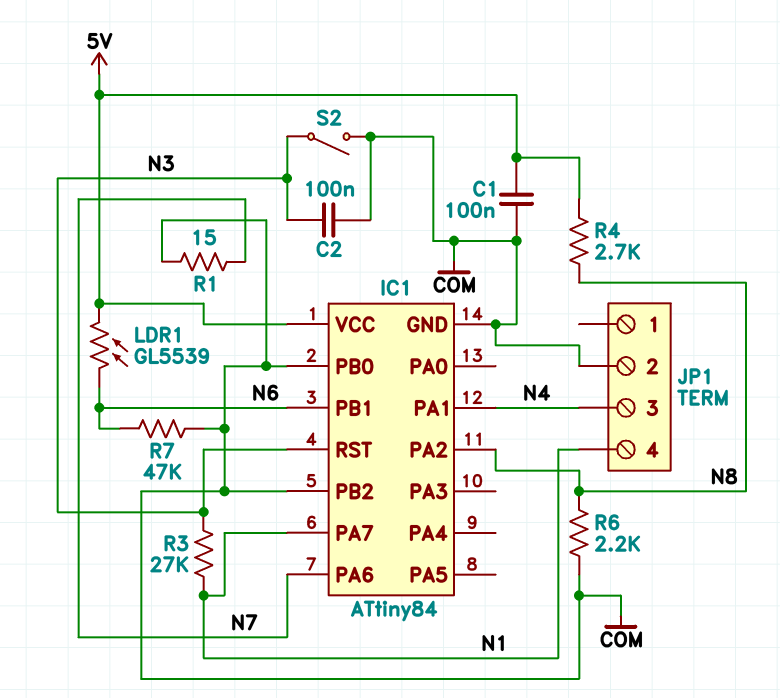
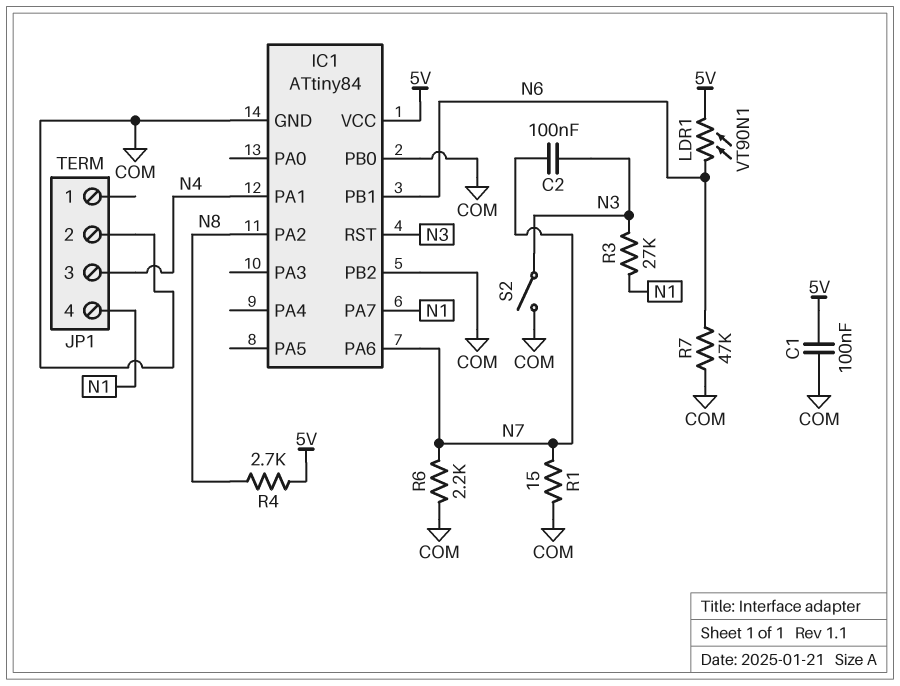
C2: 100nF (COM, N3) -> 100nF (N3, N7)
LDR1: GL5539 (5V, N6) -> VT90N1 (5V, N6)
R6: 2.2k (COM, N8) -> 2.2k (COM, N7)

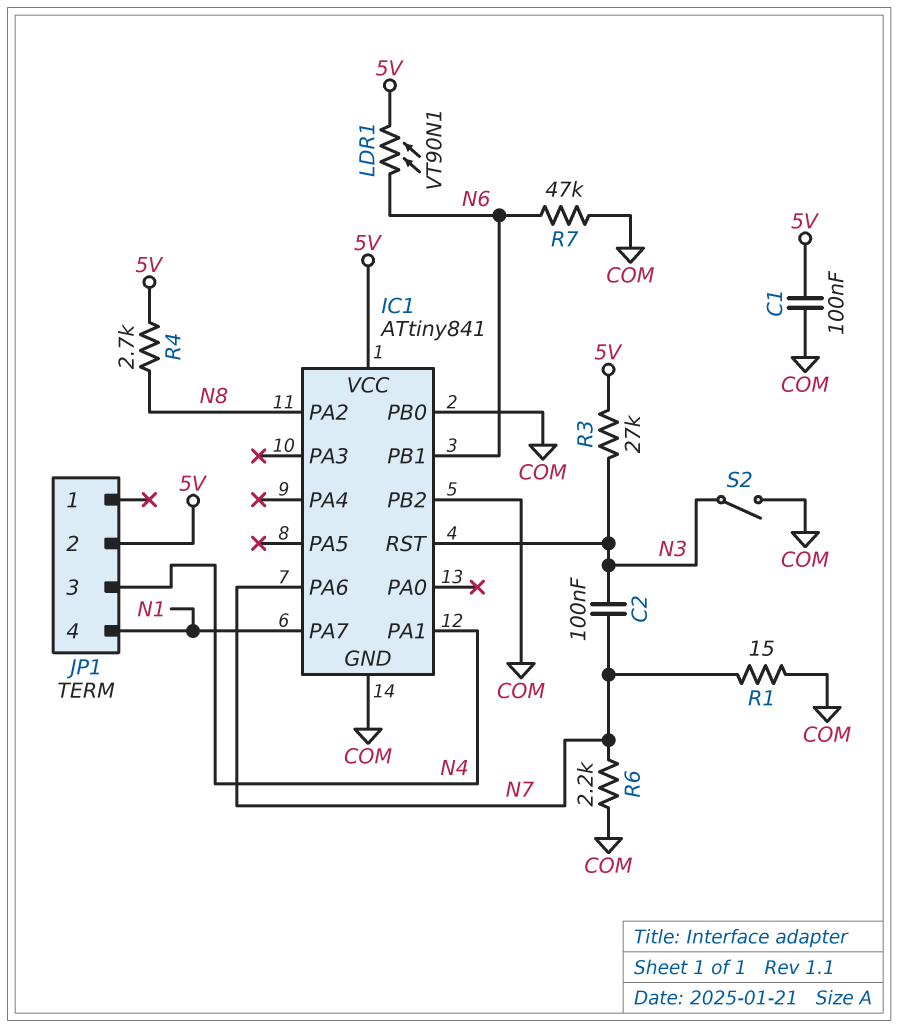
IC1: ATtiny84 -> ATtiny841
JP1 pin 2: COM -> 5V
R3: 27k (N1, N3) -> 27k (5V, N3)

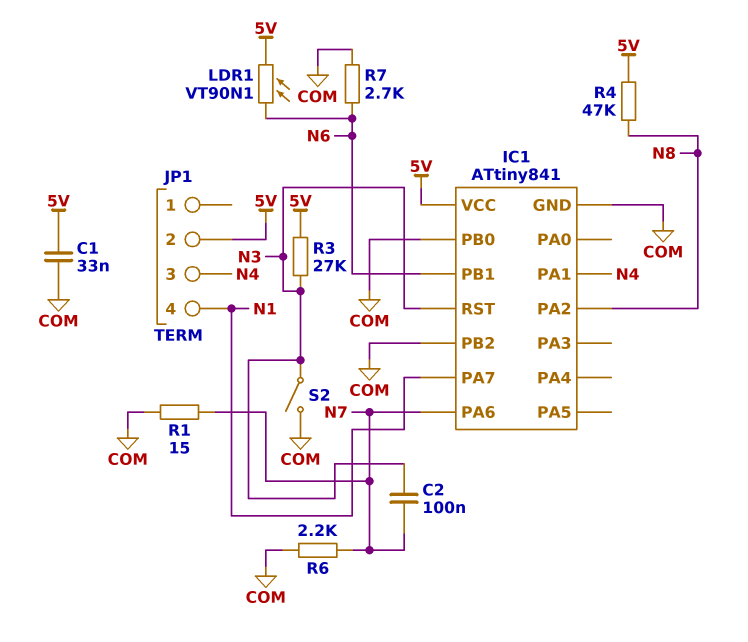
C1: 100nF (5V, COM) -> 33nF (5V, COM)
R4: 2.7k (5V, N8) -> 47k (5V, N8)
R7: 47k (COM, N6) -> 2.7k (COM, N6)

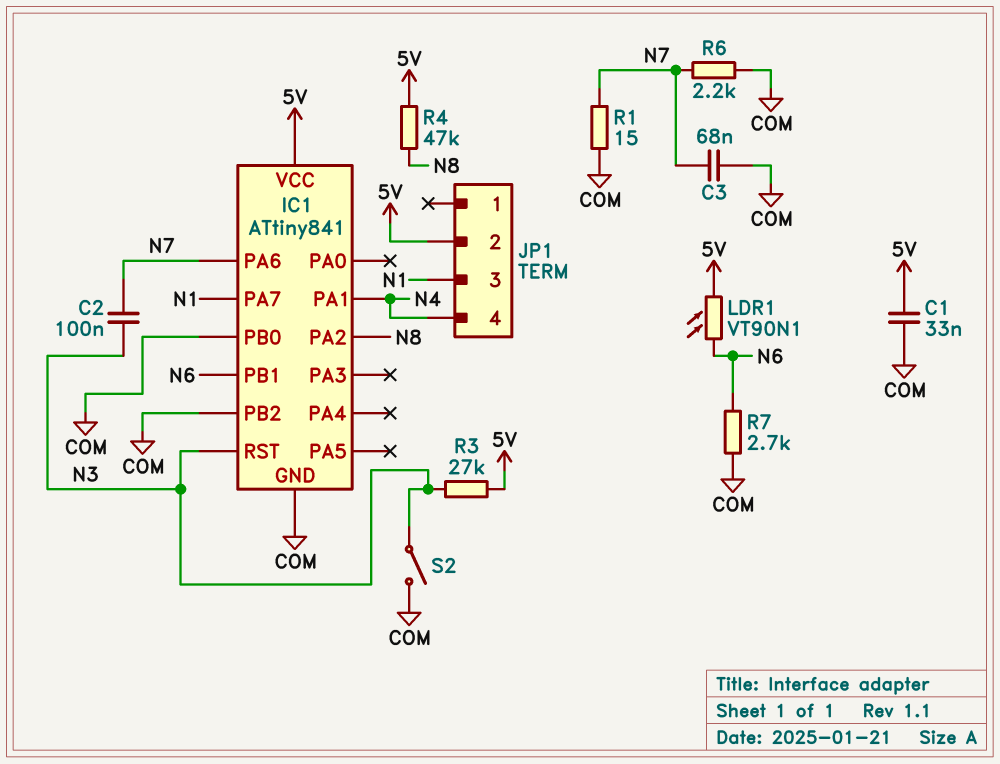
C3: none -> 68nF (COM, N7)
JP1 pin 3: N4 -> N1
JP1 pin 4: N1 -> N4

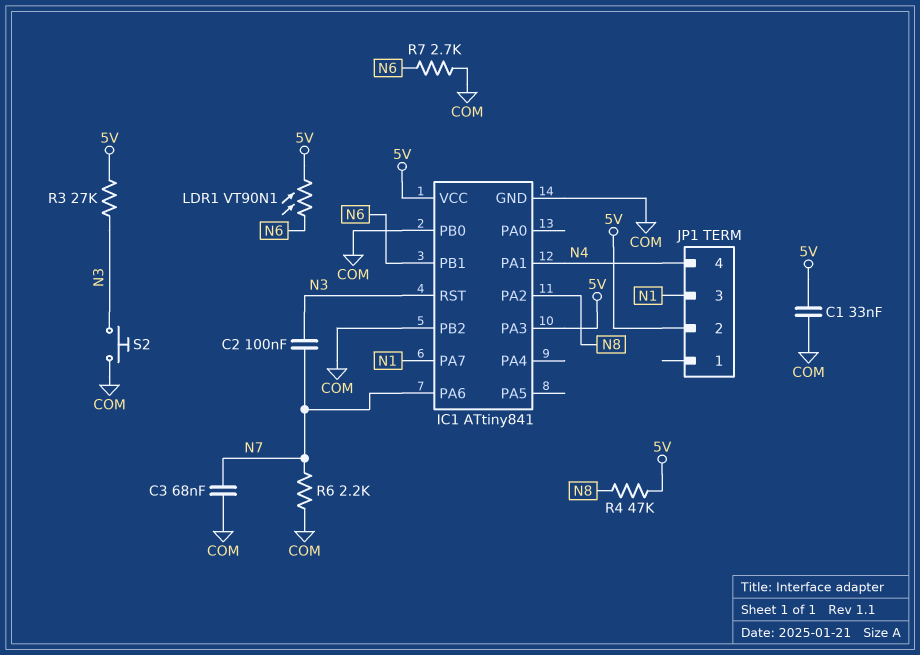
IC1 pin PA3: none -> 5V
R1: 15 (COM, N7) -> none
S2: switch (COM, N3) -> button (COM, N3)

